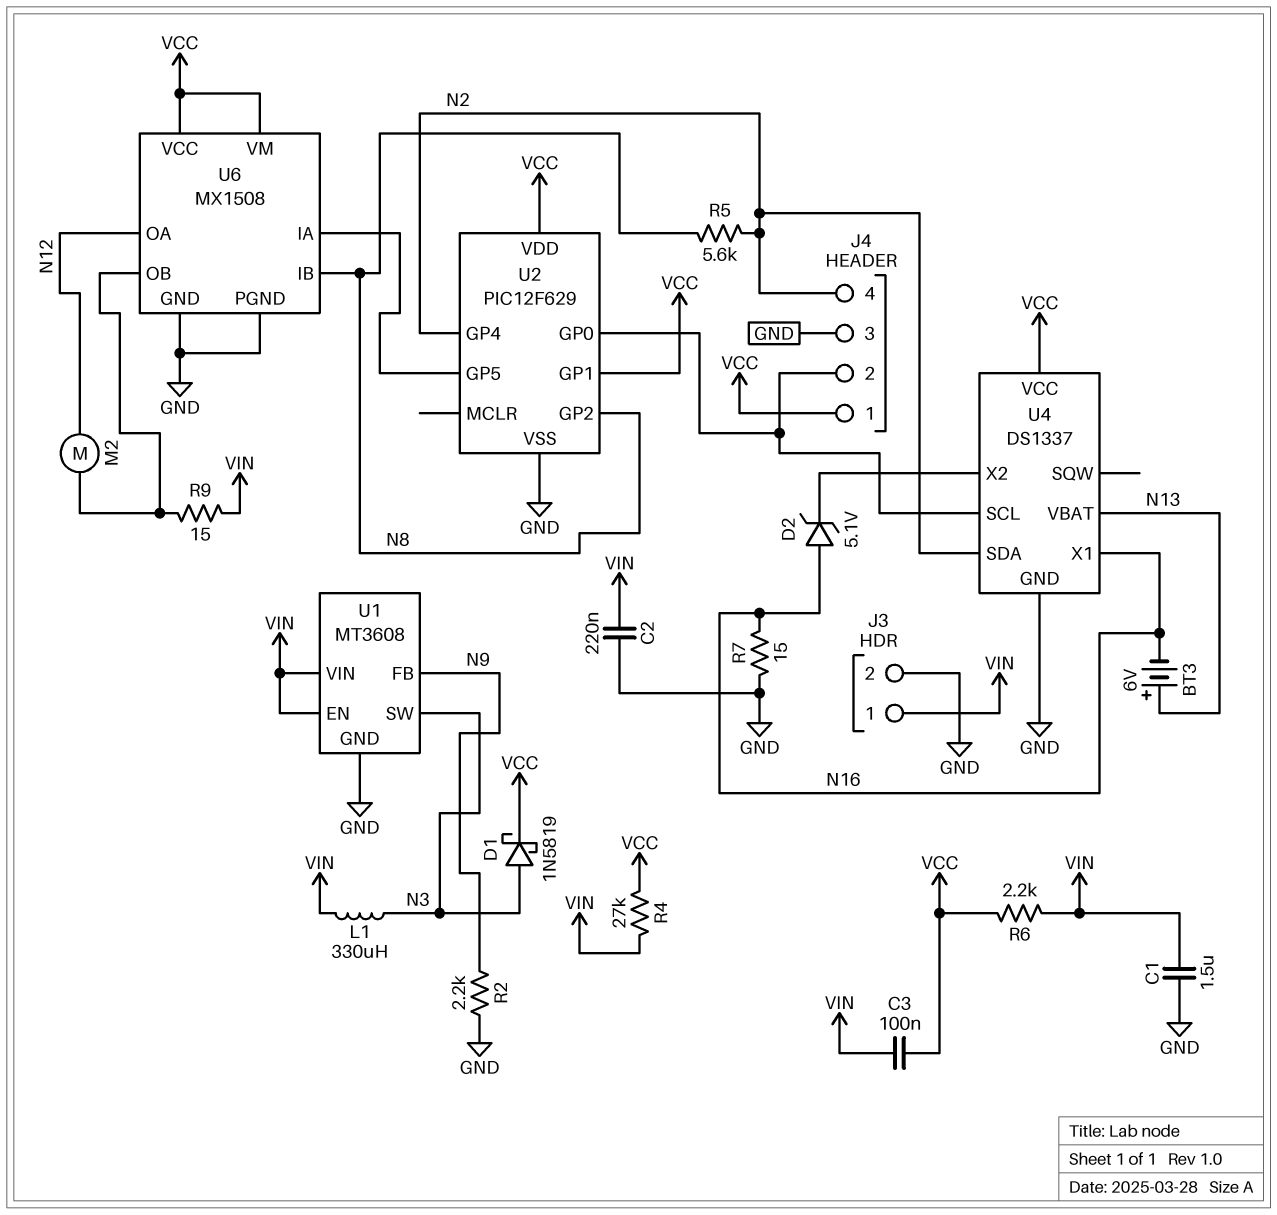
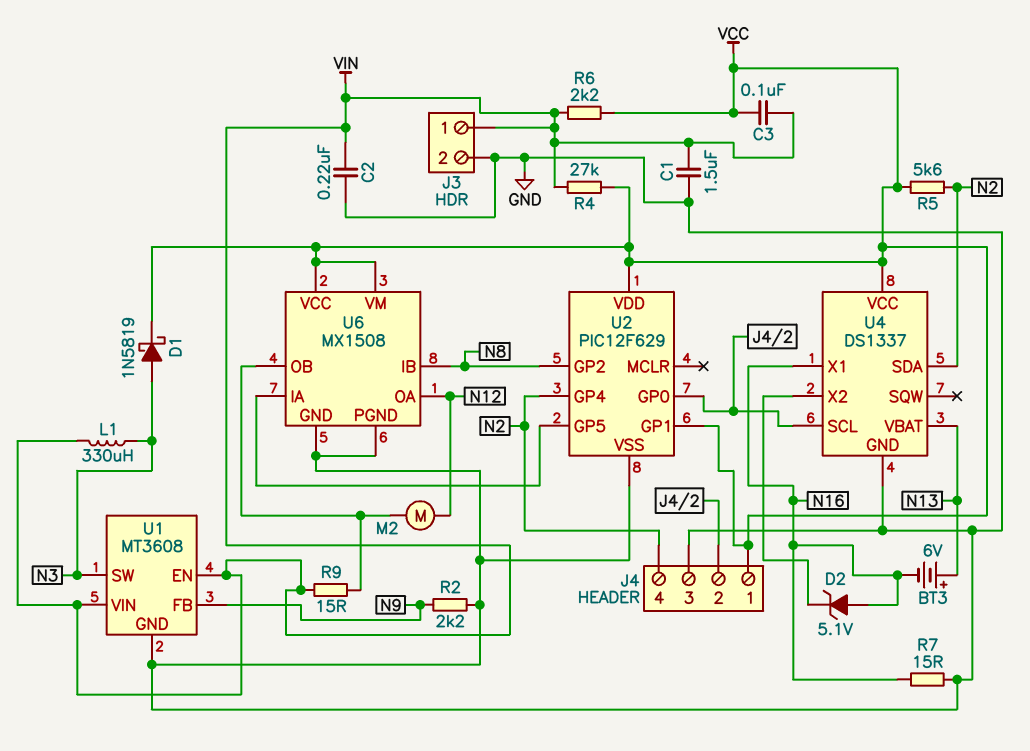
R5: 5.6k (N2, N8) -> 5.6k (N2, VCC)

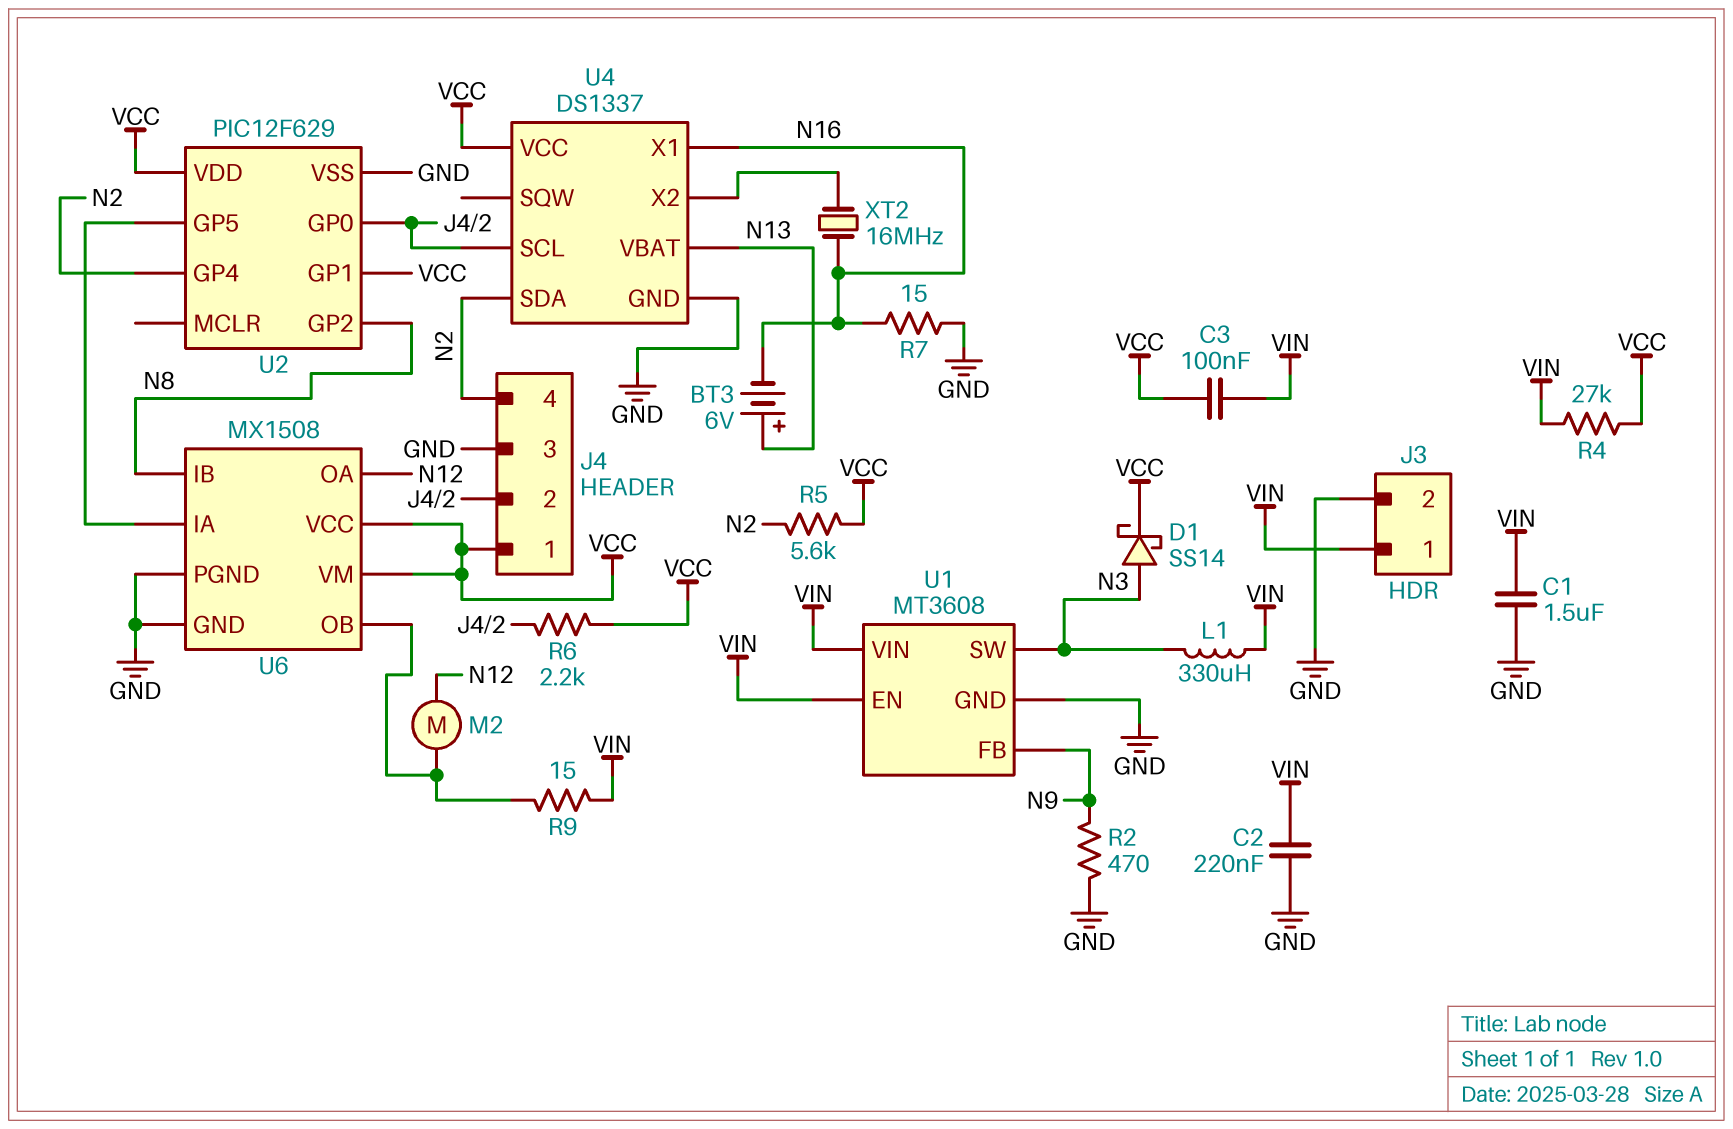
D1: schottky 1N5819 (A N3, K VCC) -> schottky SS14 (A N3, K VCC)
D2: zener 5.1V (A N16, K U4/X2) -> none
R2: 2.2k (GND, N9) -> 470 (GND, N9)
R6: 2.2k (VCC, VIN) -> 2.2k (J4/2, VCC)
XT2: none -> 16MHz (N16, U4/X2)

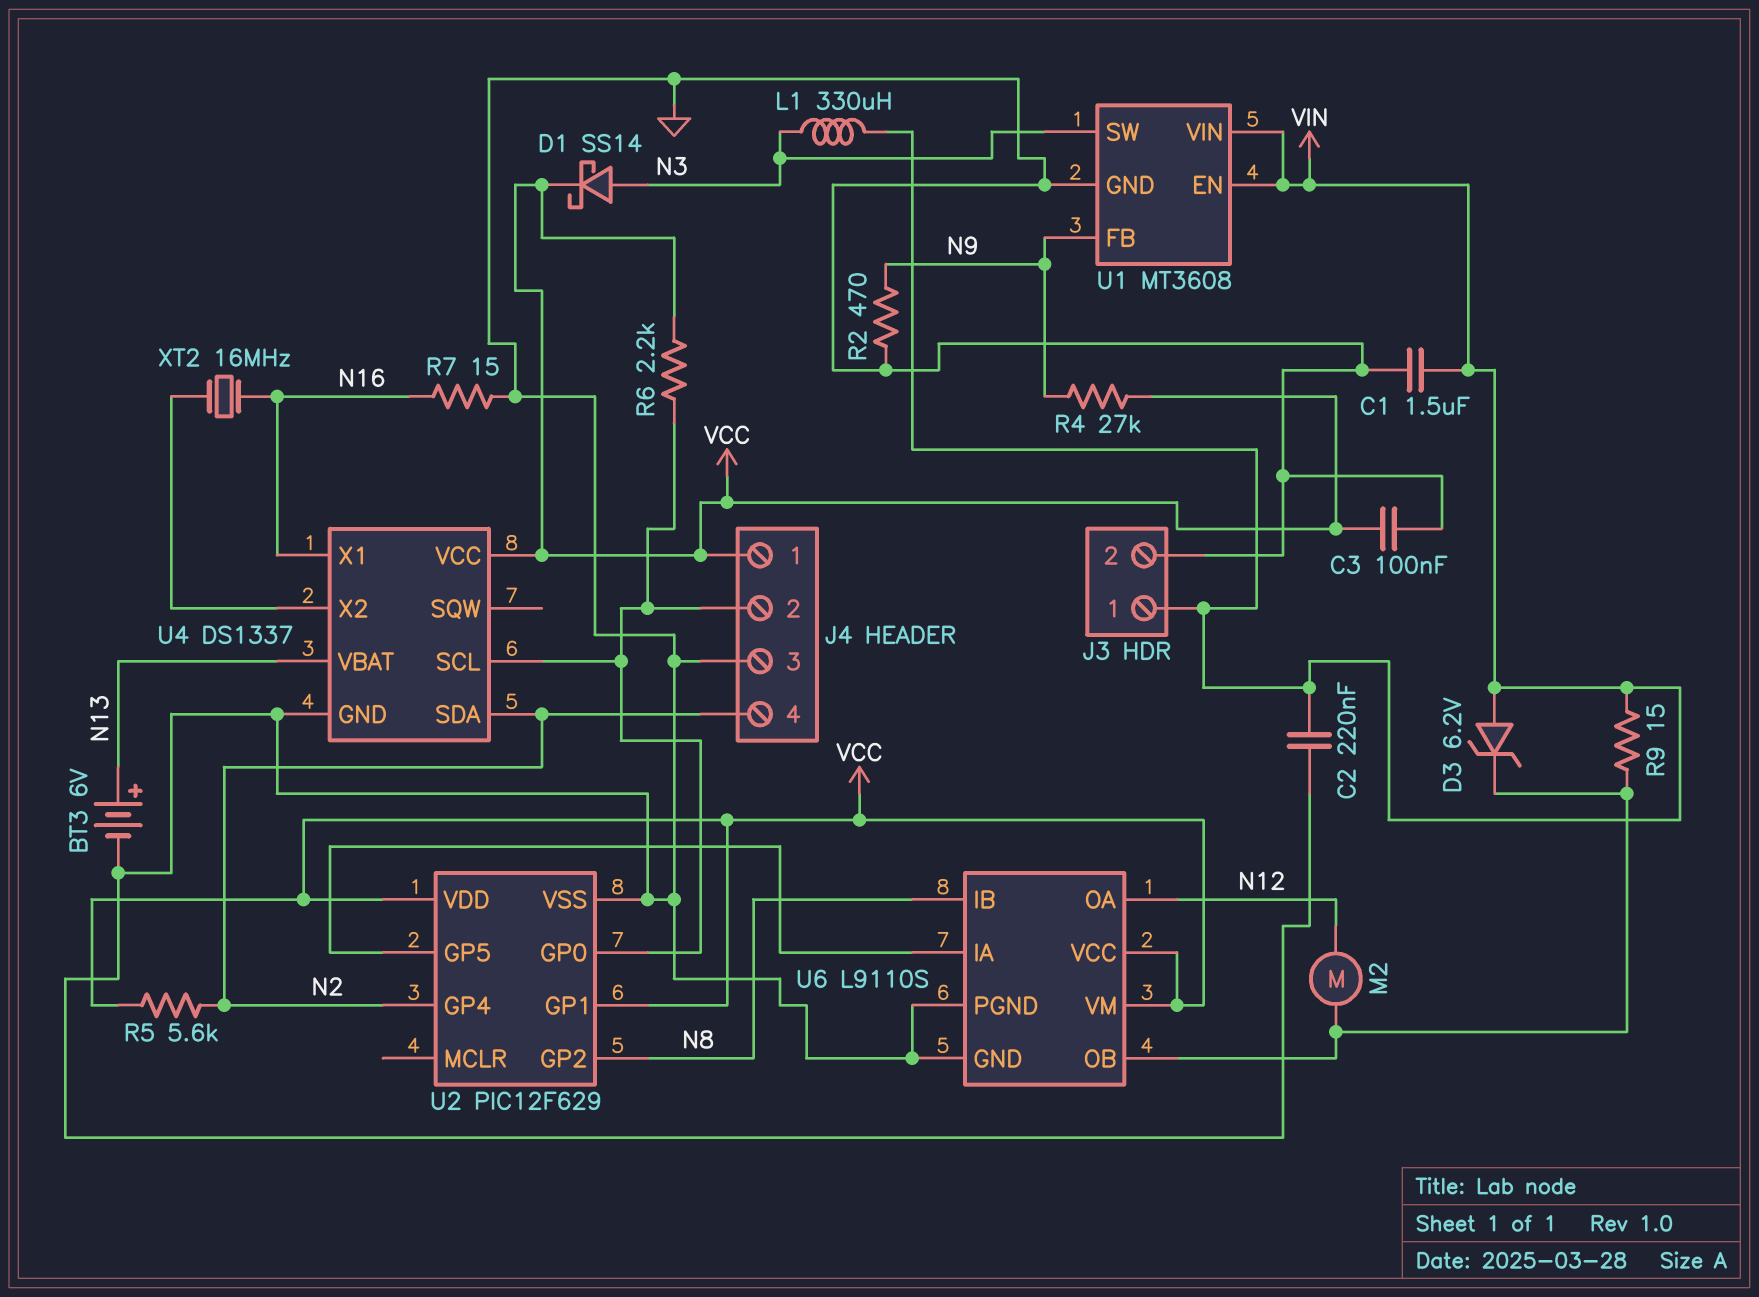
BT3: 6V (plus N13, minus N16) -> 6V (plus N13, minus GND)
C3: 100nF (VCC, VIN) -> 100nF (GND, VCC)
D3: none -> zener 6.2V (A VIN, K U6/OB)
R4: 27k (VCC, VIN) -> 27k (N9, VCC)
U6: MX1508 -> L9110S

